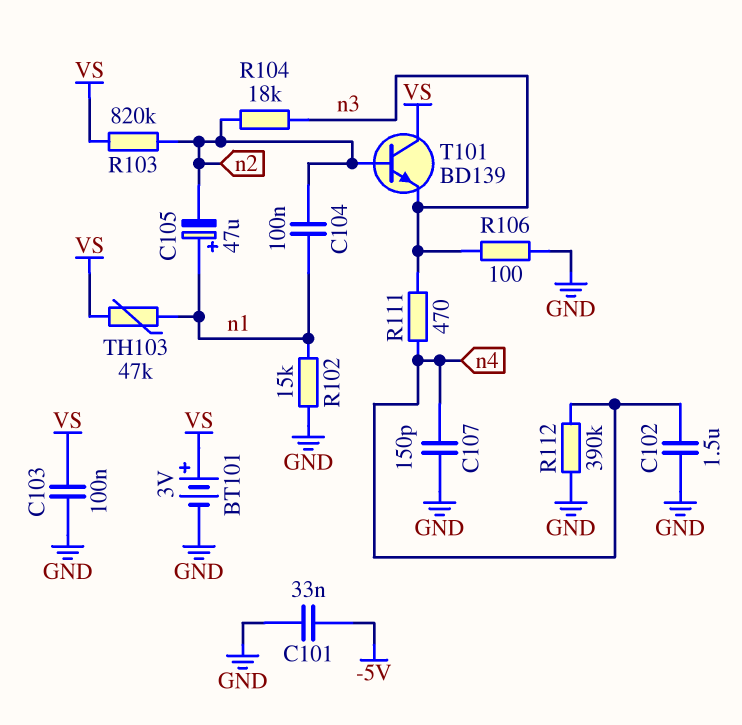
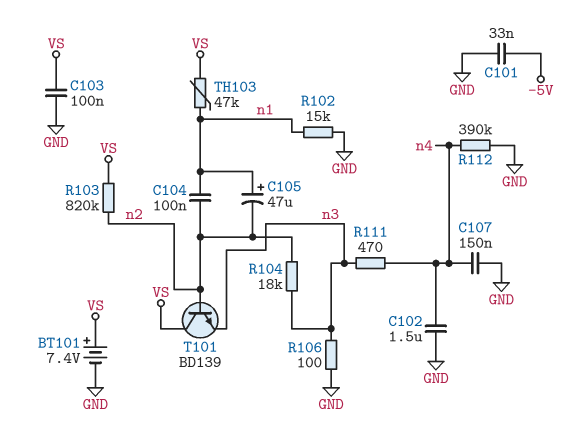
BT101: 3V (plus VS, minus GND) -> 7.4V (plus VS, minus GND)
C107: 150pF (GND, n4) -> 150nF (GND, n4)

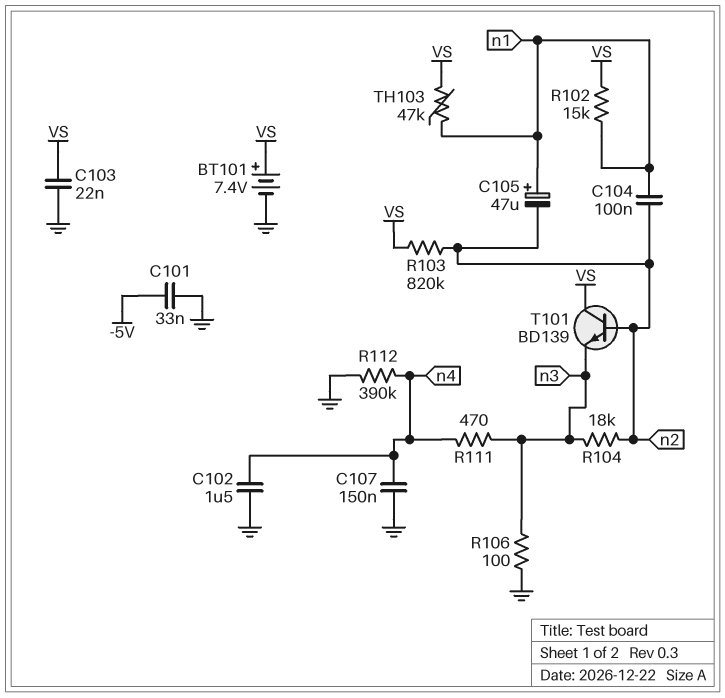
C103: 100nF (GND, VS) -> 22nF (GND, VS)
R102: 15k (GND, n1) -> 15k (VS, n1)

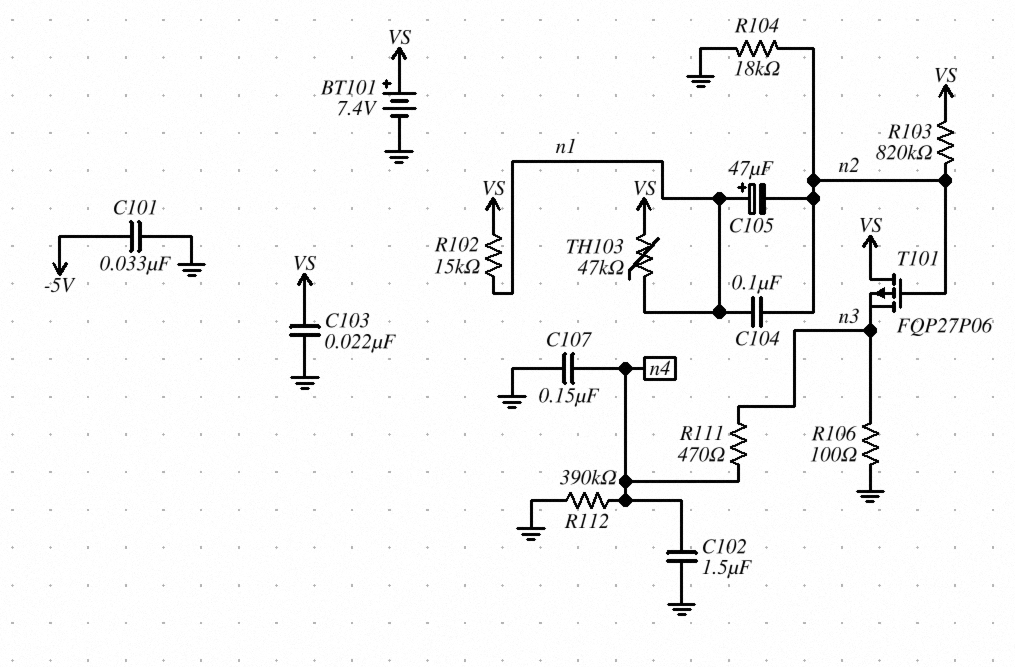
R104: 18k (n2, n3) -> 18k (GND, n2)
T101: NPN BD139 (B n2, C VS, E n3) -> PMOS FQP27P06 (G n2, D VS, S n3)

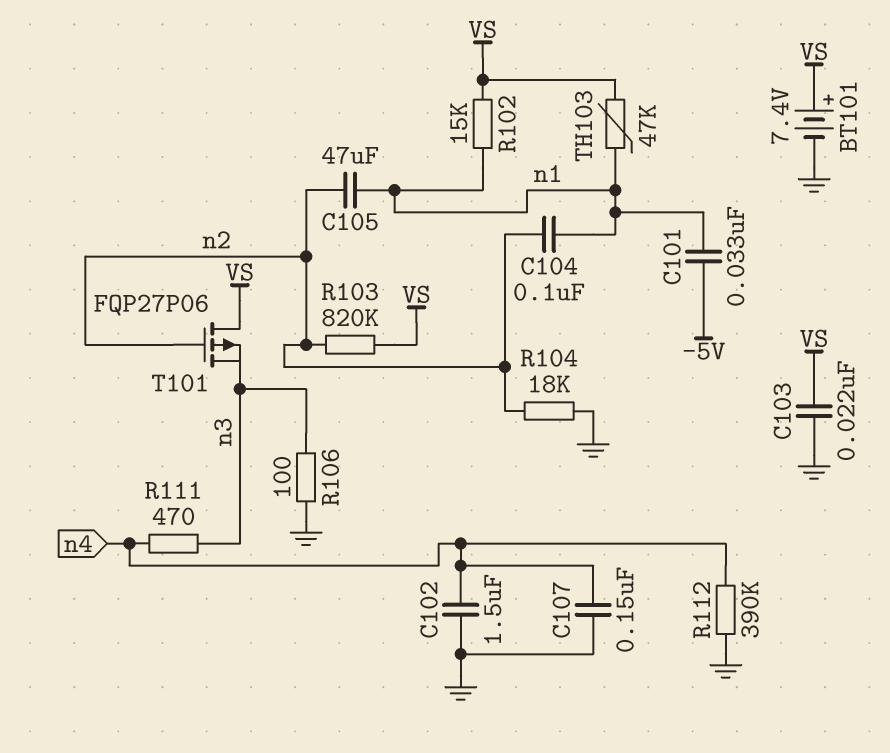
C101: 33nF (-5V, GND) -> 33nF (-5V, n1)
C105: 47uF (plus n1, minus n2) -> 47uF (n1, n2)

